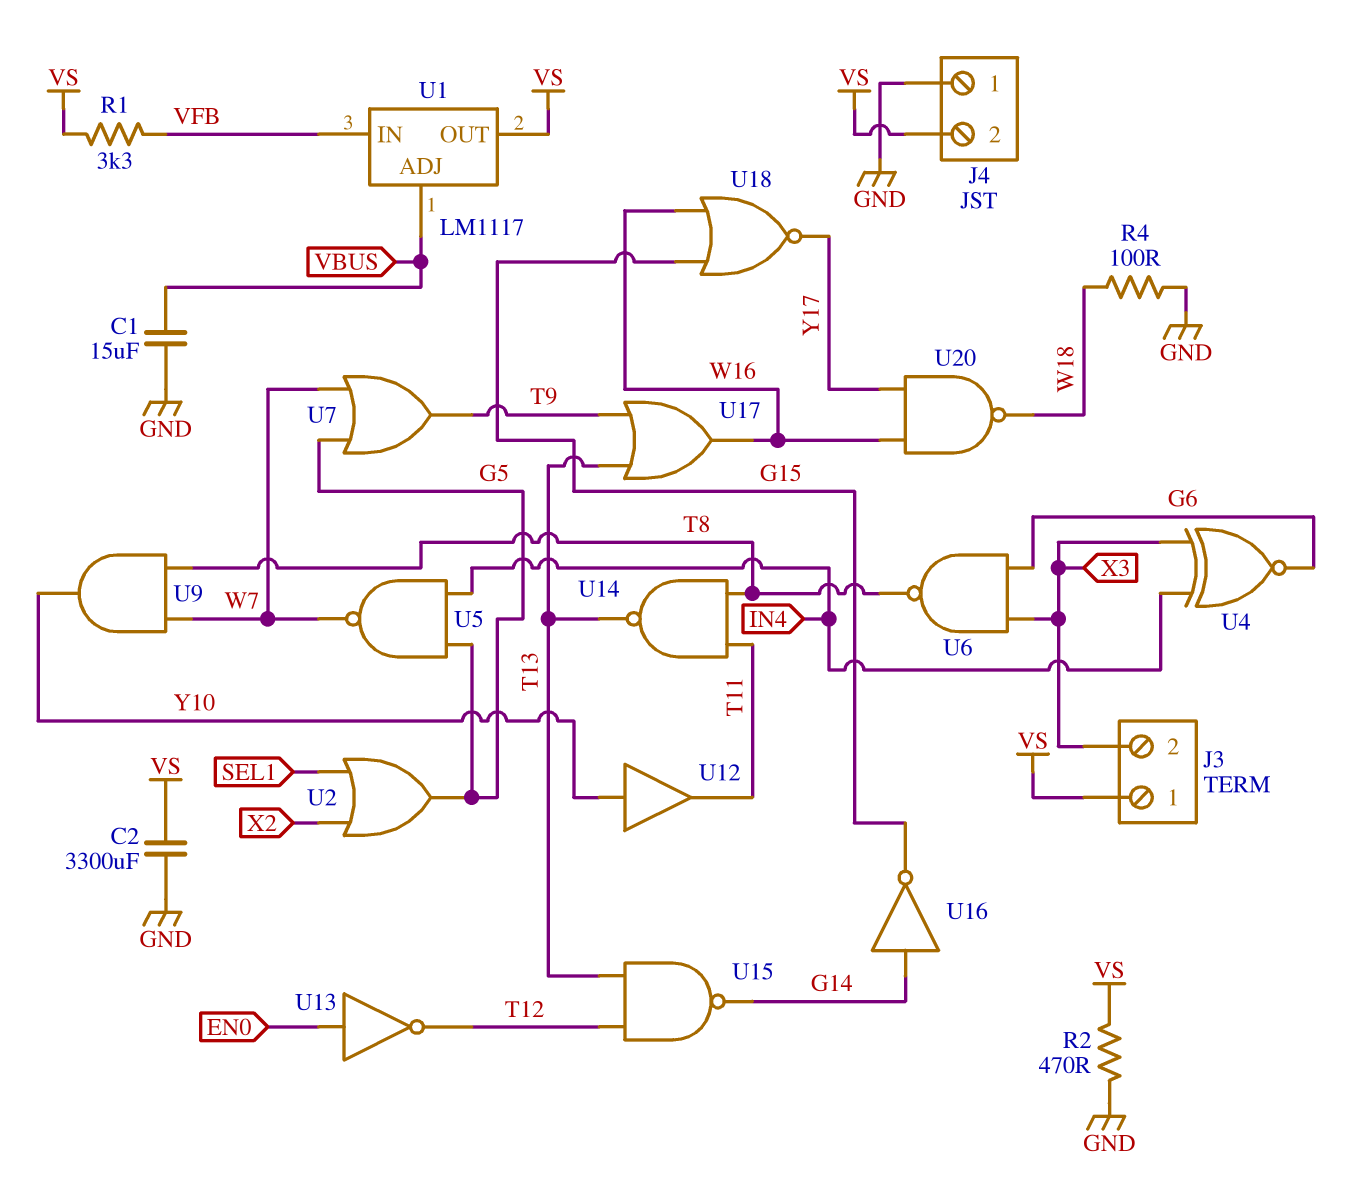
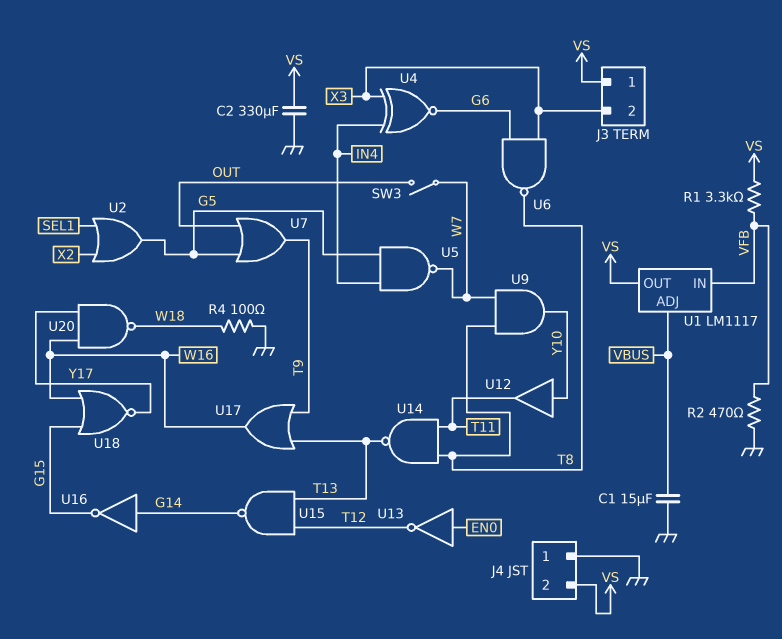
C2: 3300uF (GND, VS) -> 330uF (GND, VS)
R2: 470 (GND, VS) -> 470 (GND, VFB)
SW3: none -> switch (OUT, W7)
U7: OR (in G5, in W7, out T9) -> OR (in G5, in OUT, out T9)

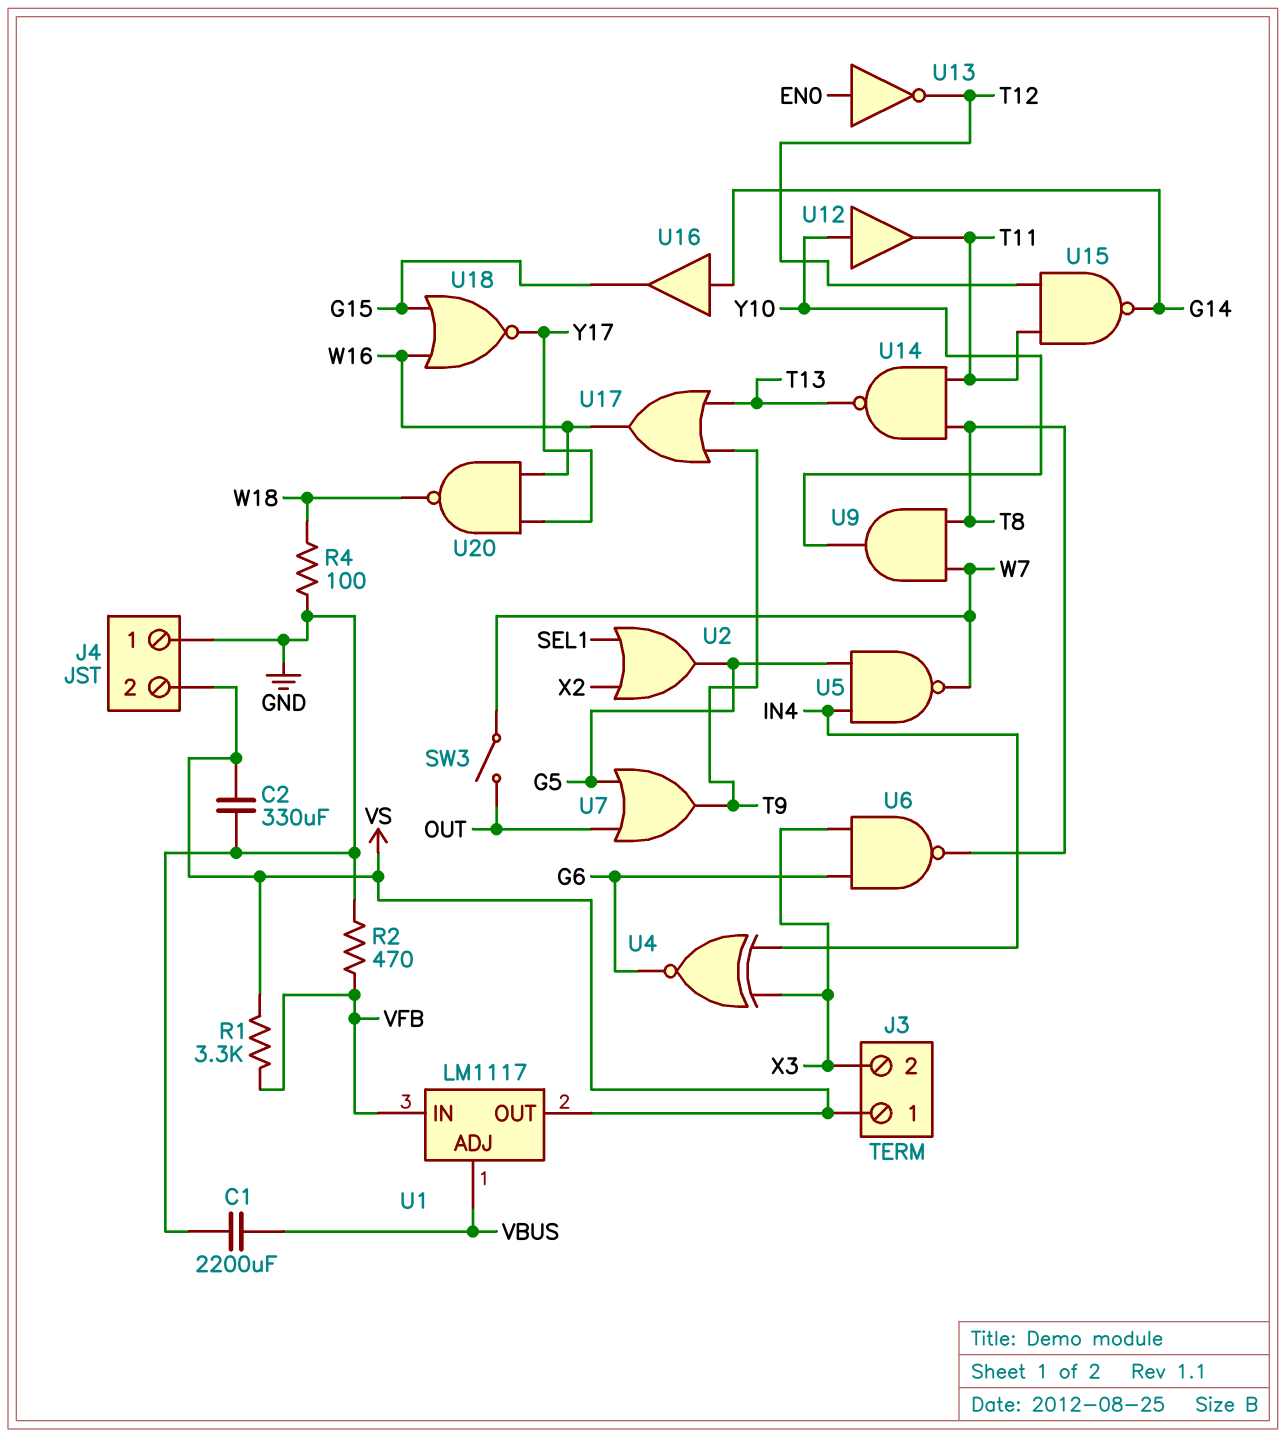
C1: 15uF (GND, VBUS) -> 2200uF (GND, VBUS)
U15: NAND (in T12, in T13, out G14) -> NAND (in T11, in T12, out G14)
U16: NOT (in G14, out G15) -> buffer (in G14, out G15)

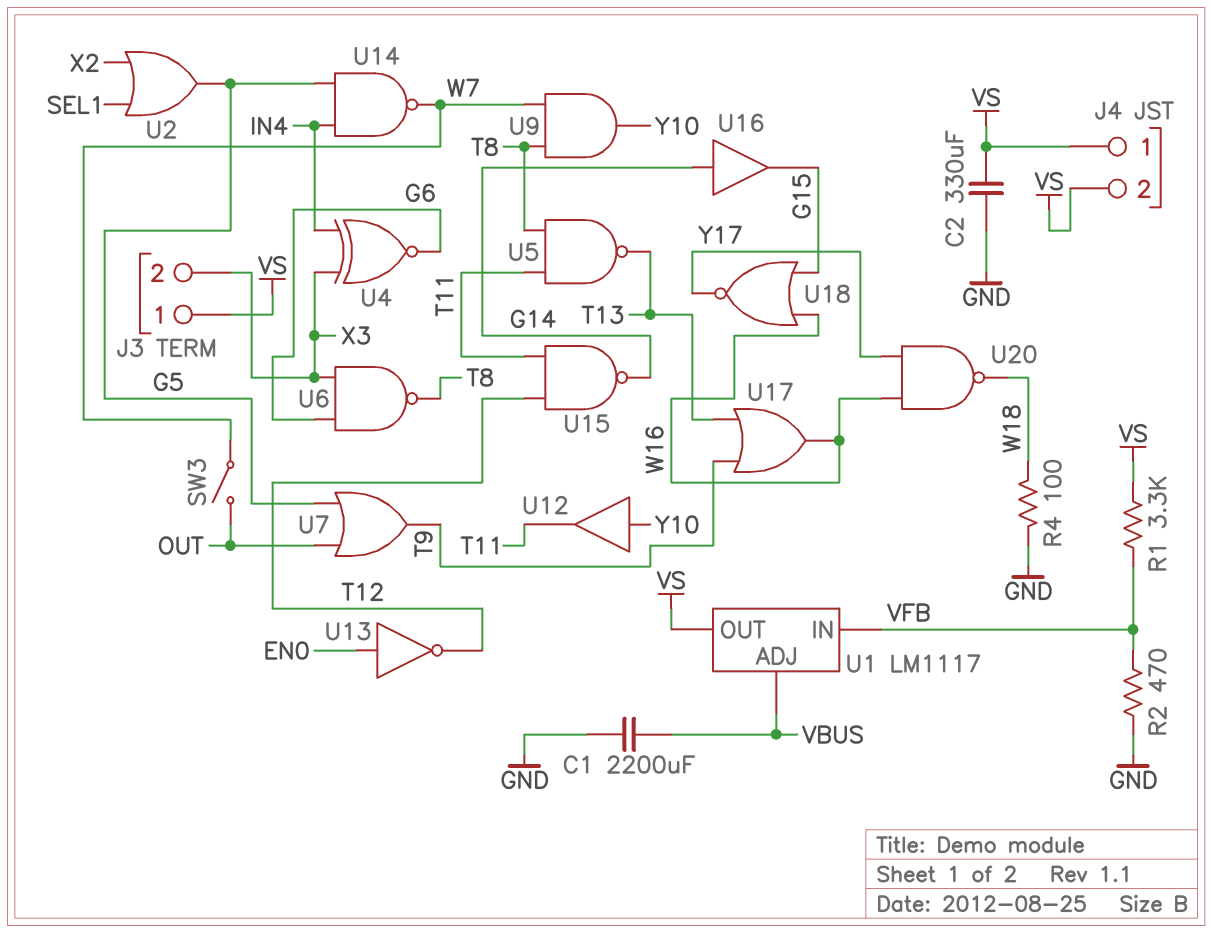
J4 pin 1: GND -> VS
U5: NAND (in G5, in IN4, out W7) -> NAND (in T8, in T11, out T13)
U14: NAND (in T8, in T11, out T13) -> NAND (in G5, in IN4, out W7)

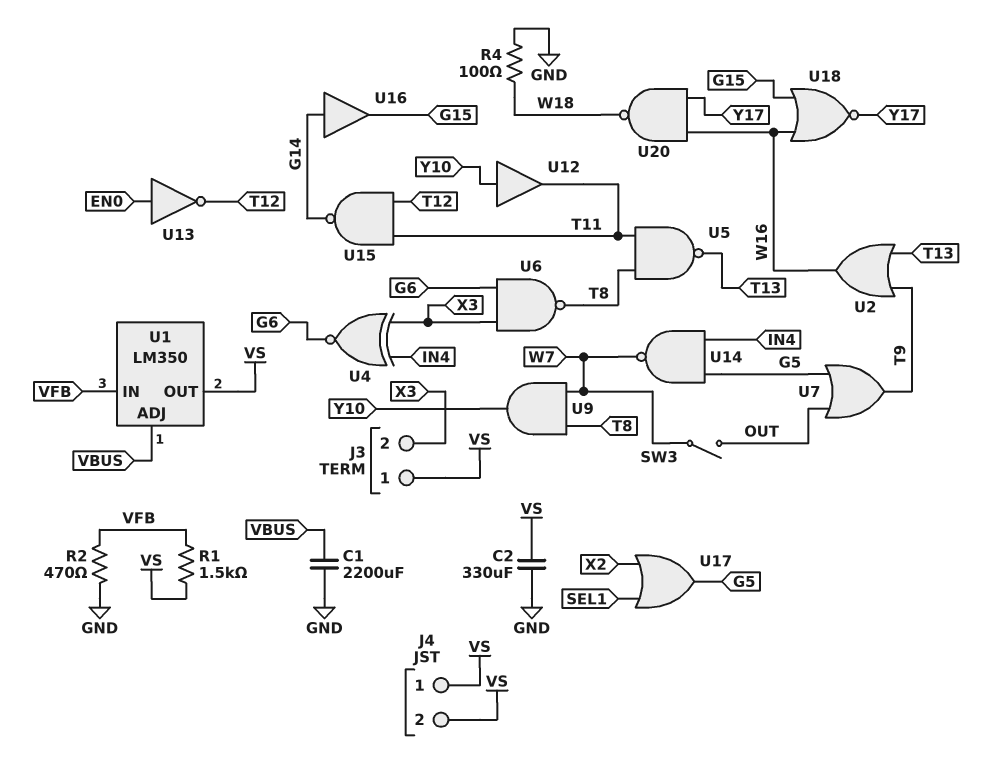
R1: 3.3k (VFB, VS) -> 1.5k (VFB, VS)
U1: LM1117 -> LM350
U2: OR (in SEL1, in X2, out G5) -> OR (in T9, in T13, out W16)
U17: OR (in T9, in T13, out W16) -> OR (in SEL1, in X2, out G5)

